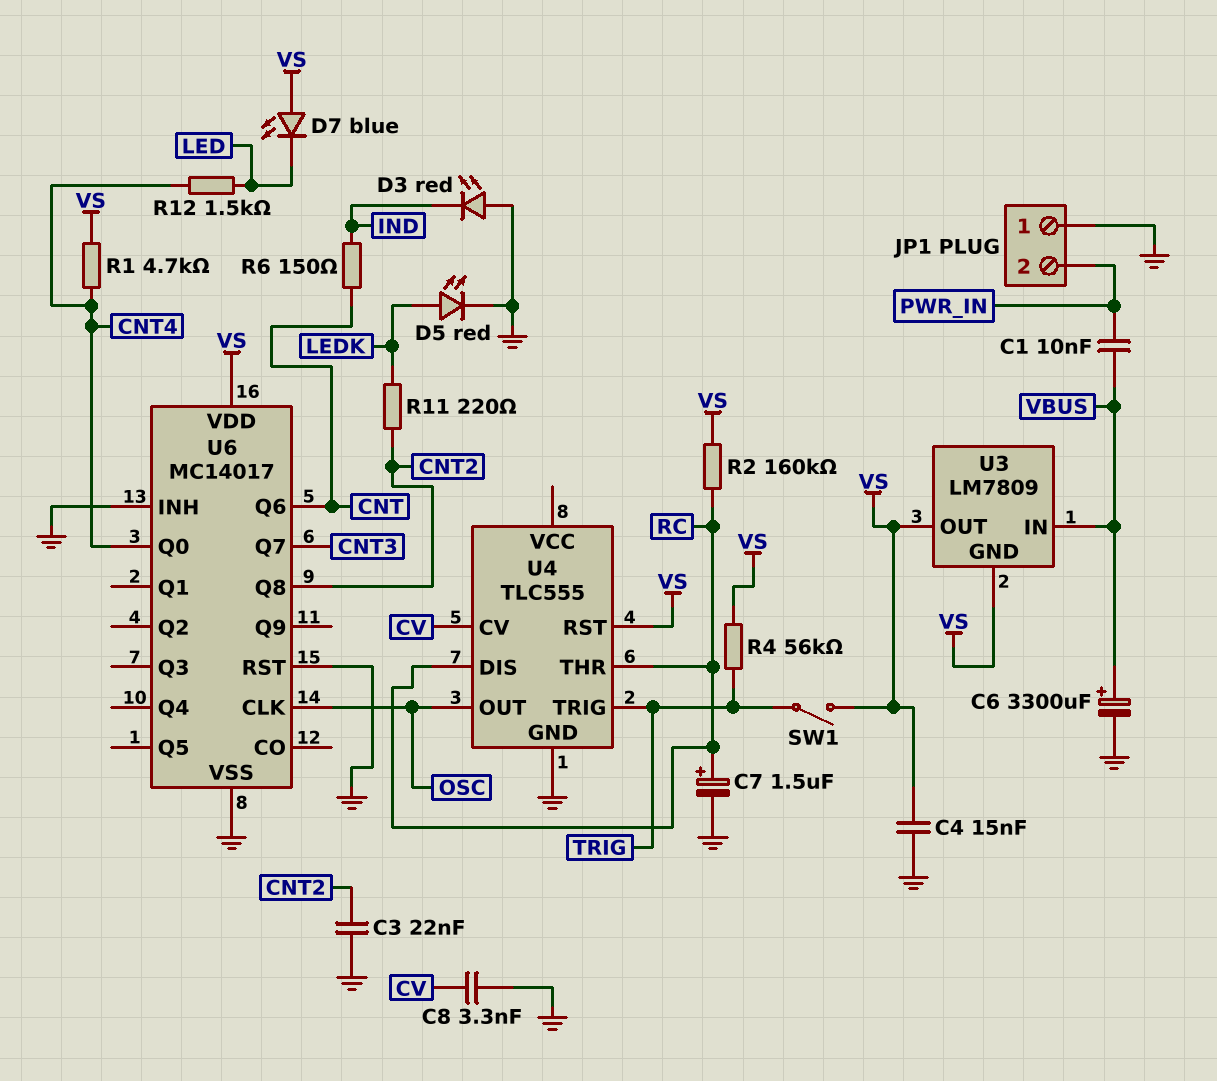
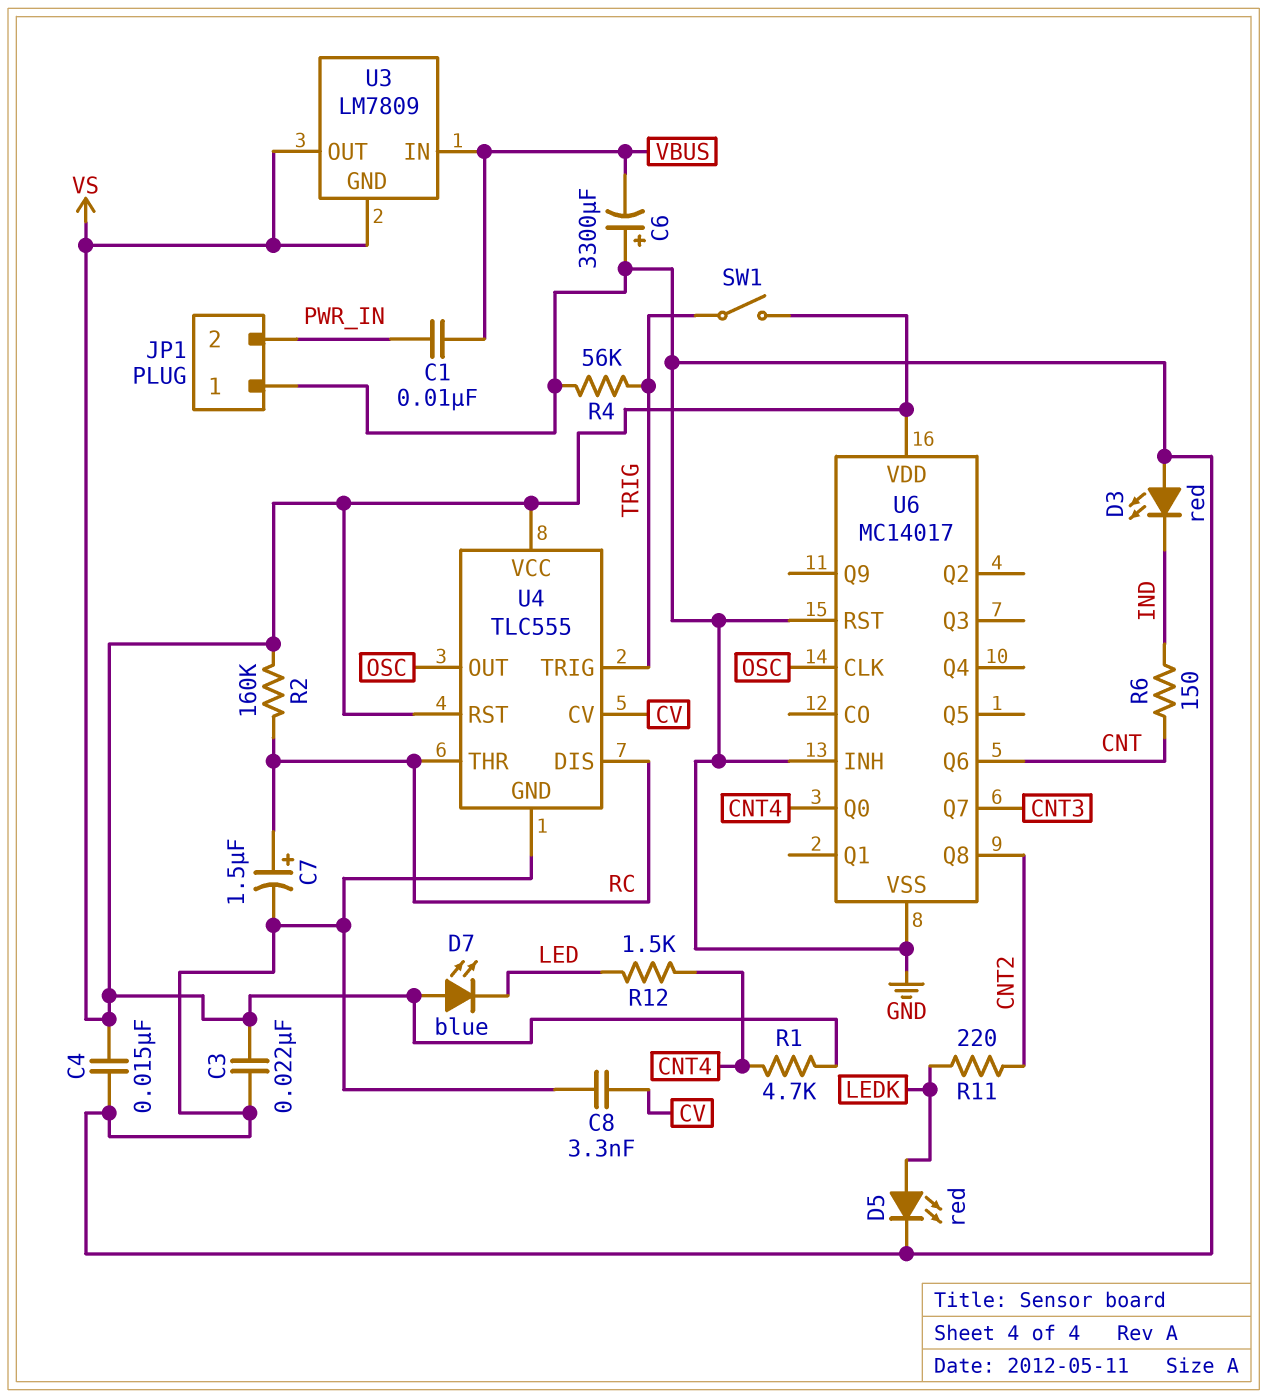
C3: 22nF (CNT2, GND) -> 22nF (GND, VS)
C6: 3300uF (plus VBUS, minus GND) -> 3300uF (plus GND, minus VBUS)
R4: 56k (TRIG, VS) -> 56k (GND, TRIG)
U4 pin VCC: none -> VS

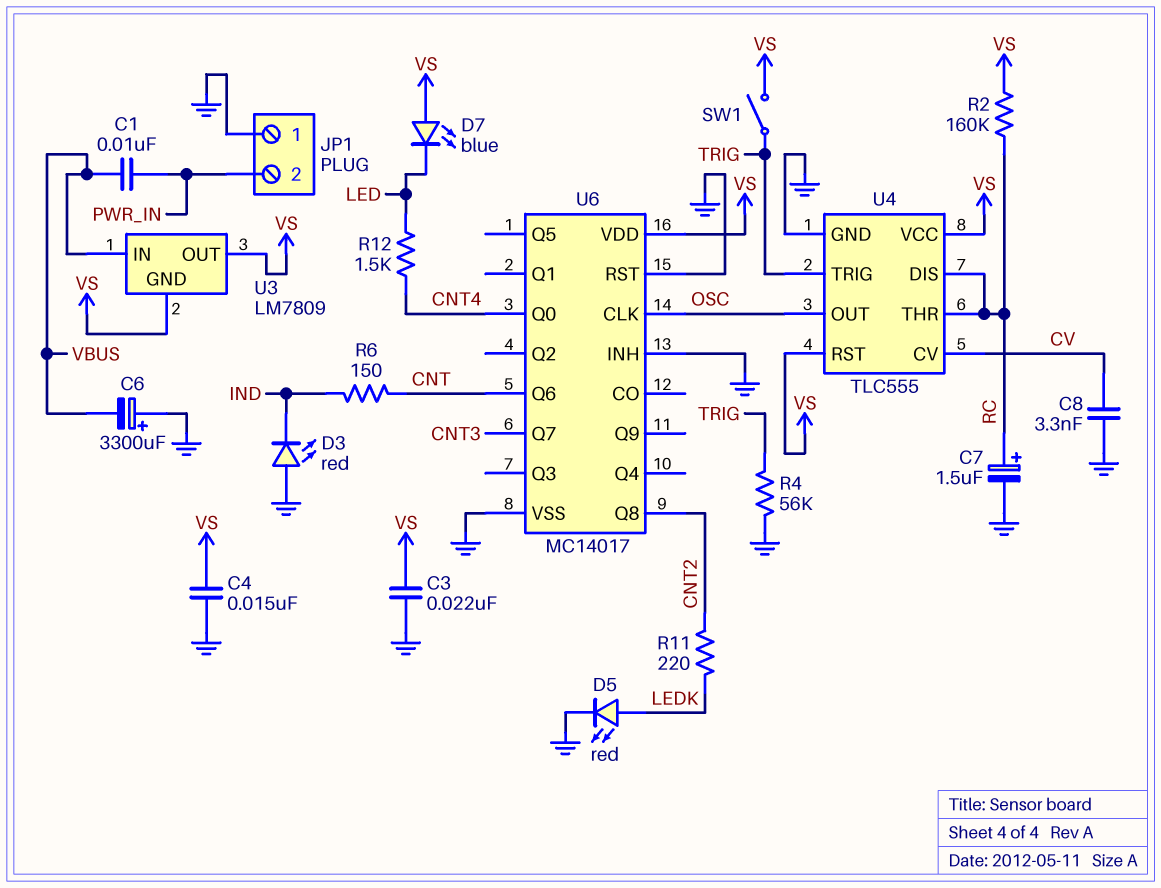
R1: 4.7k (CNT4, VS) -> none

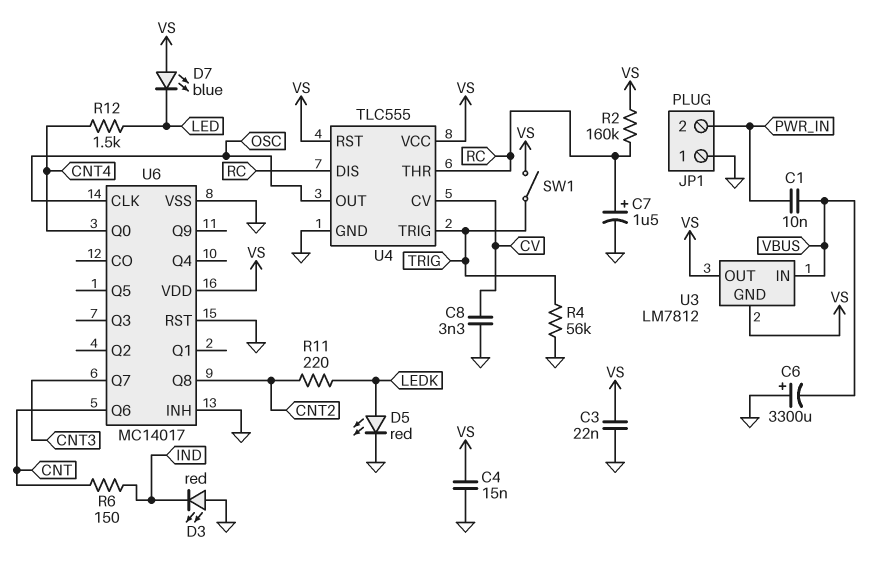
U3: LM7809 -> LM7812

